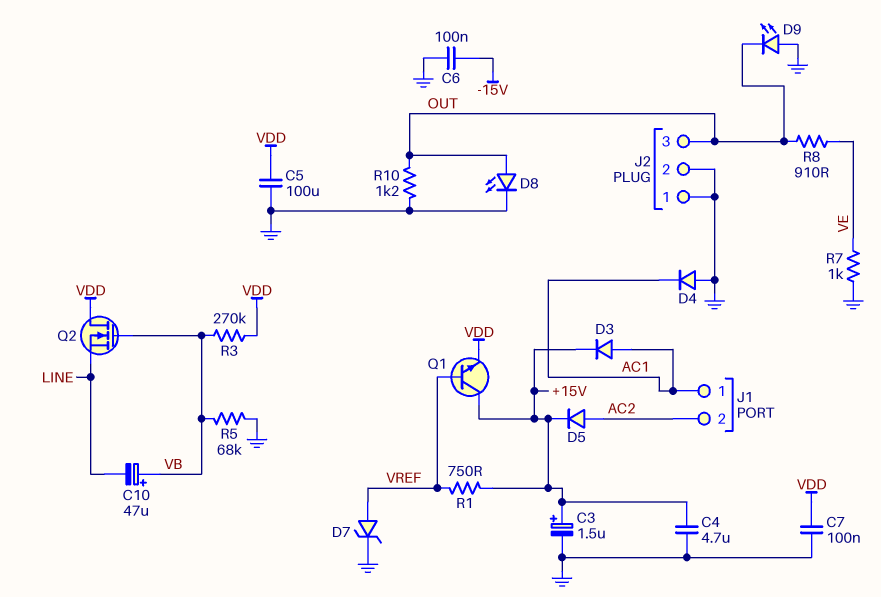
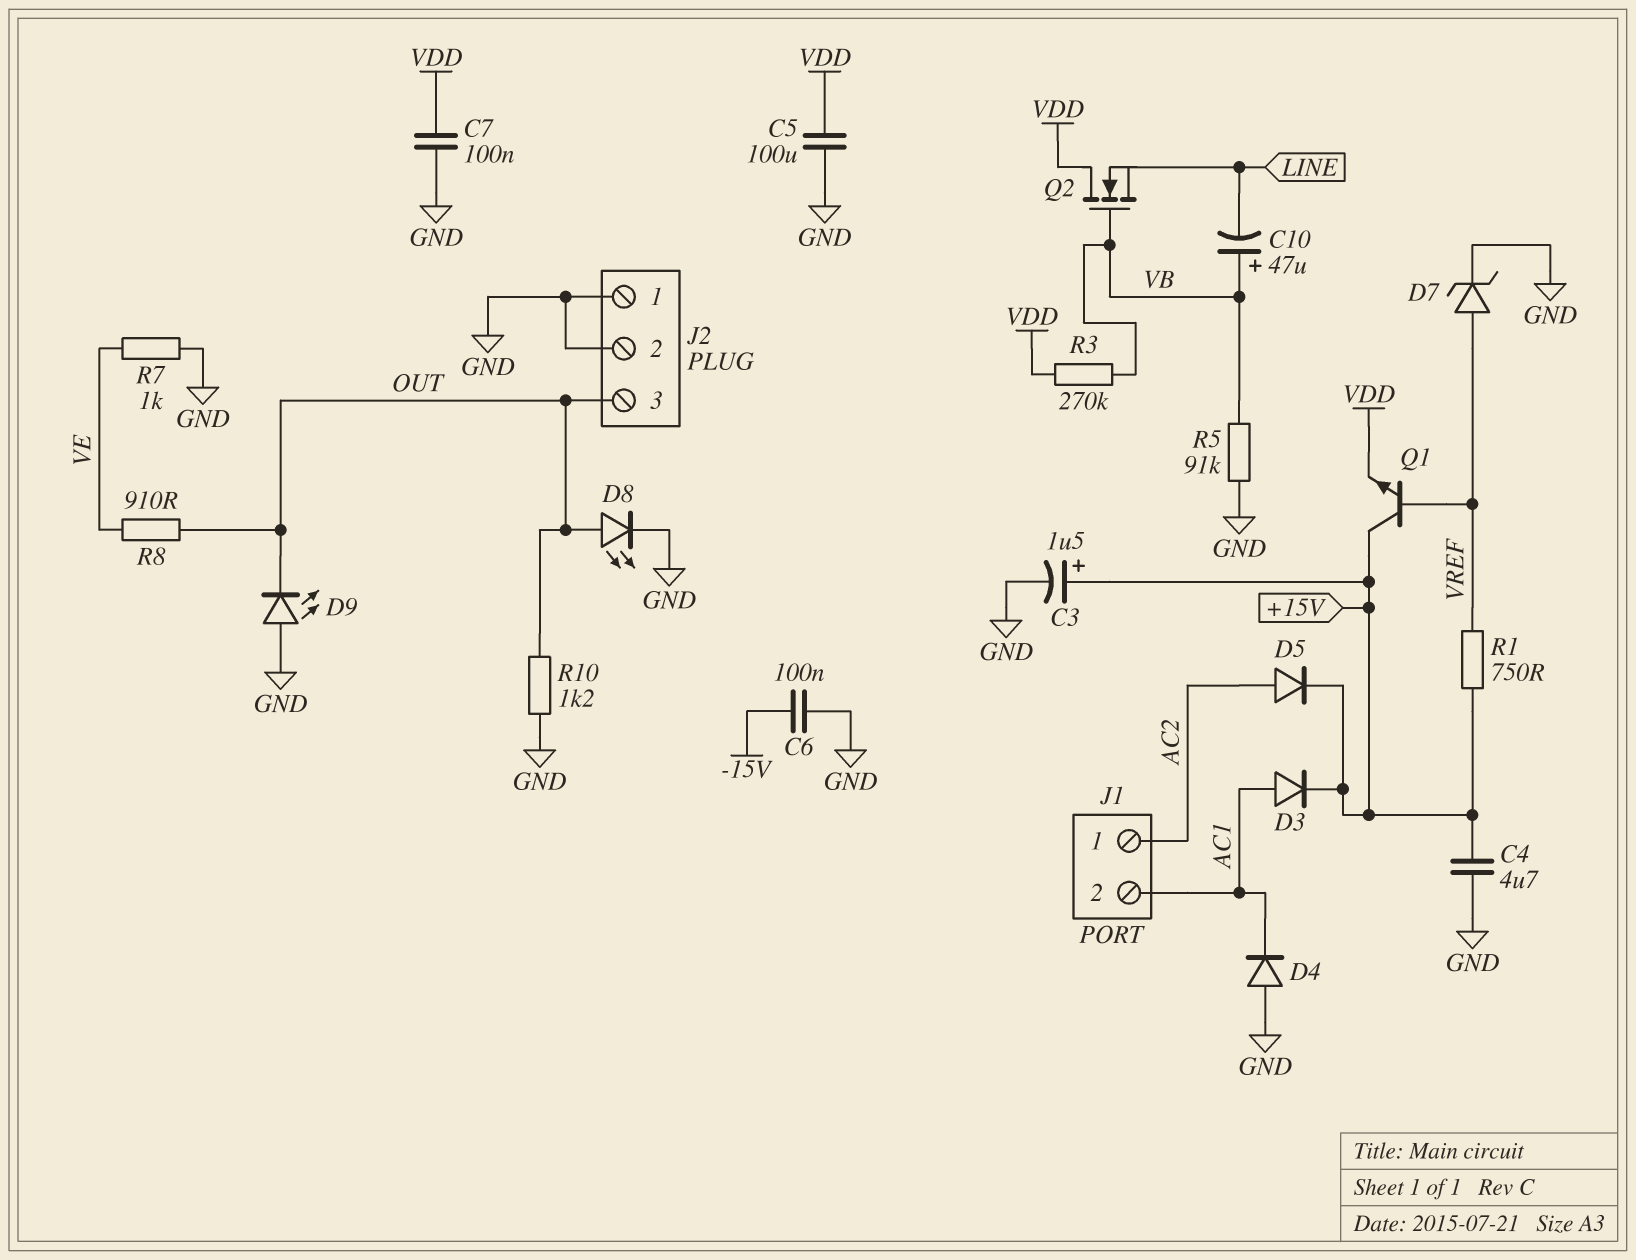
J1 pin 1: AC1 -> AC2
J1 pin 2: AC2 -> AC1
R5: 68k (GND, VB) -> 91k (GND, VB)

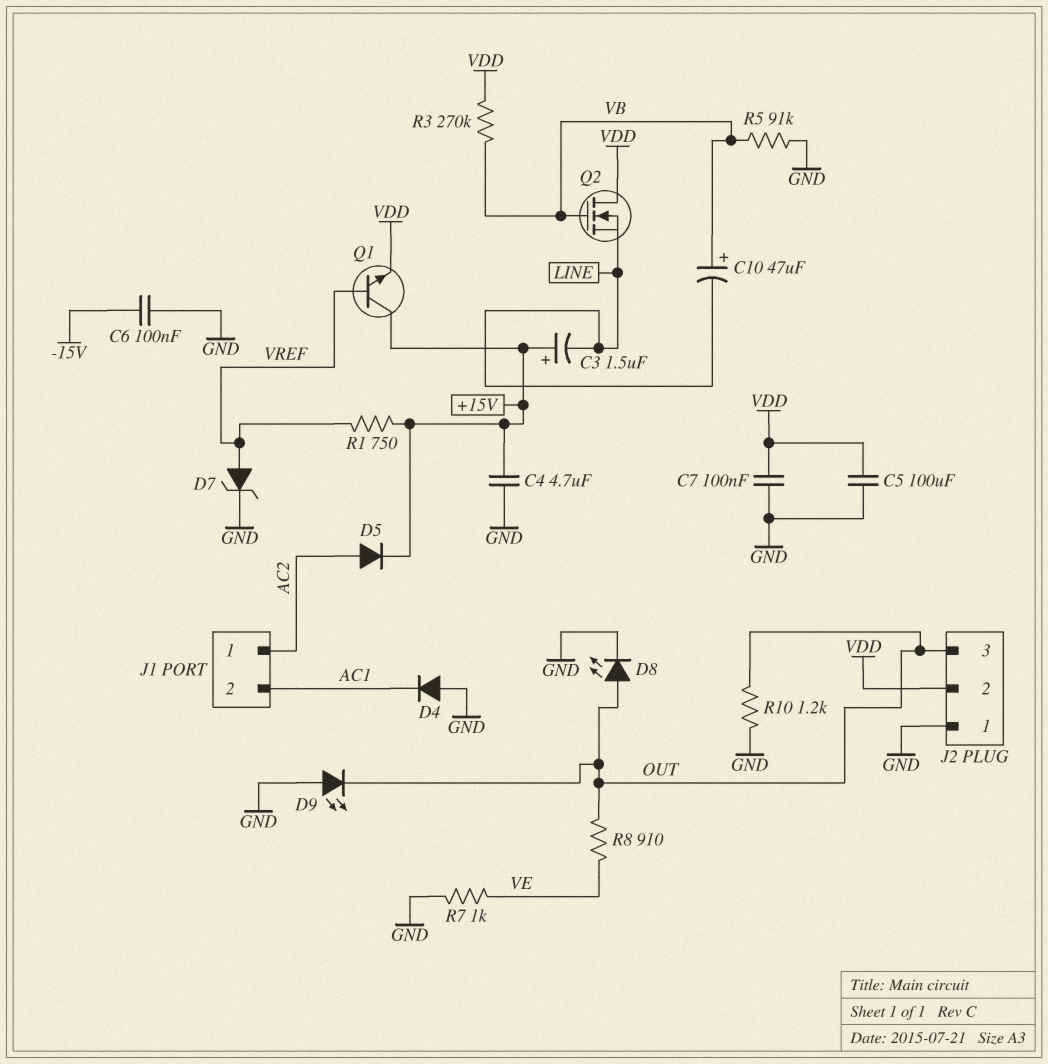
C3: 1.5uF (plus +15V, minus GND) -> 1.5uF (plus +15V, minus LINE)
D3: diode (A AC1, K +15V) -> none
J2 pin 2: GND -> VDD

